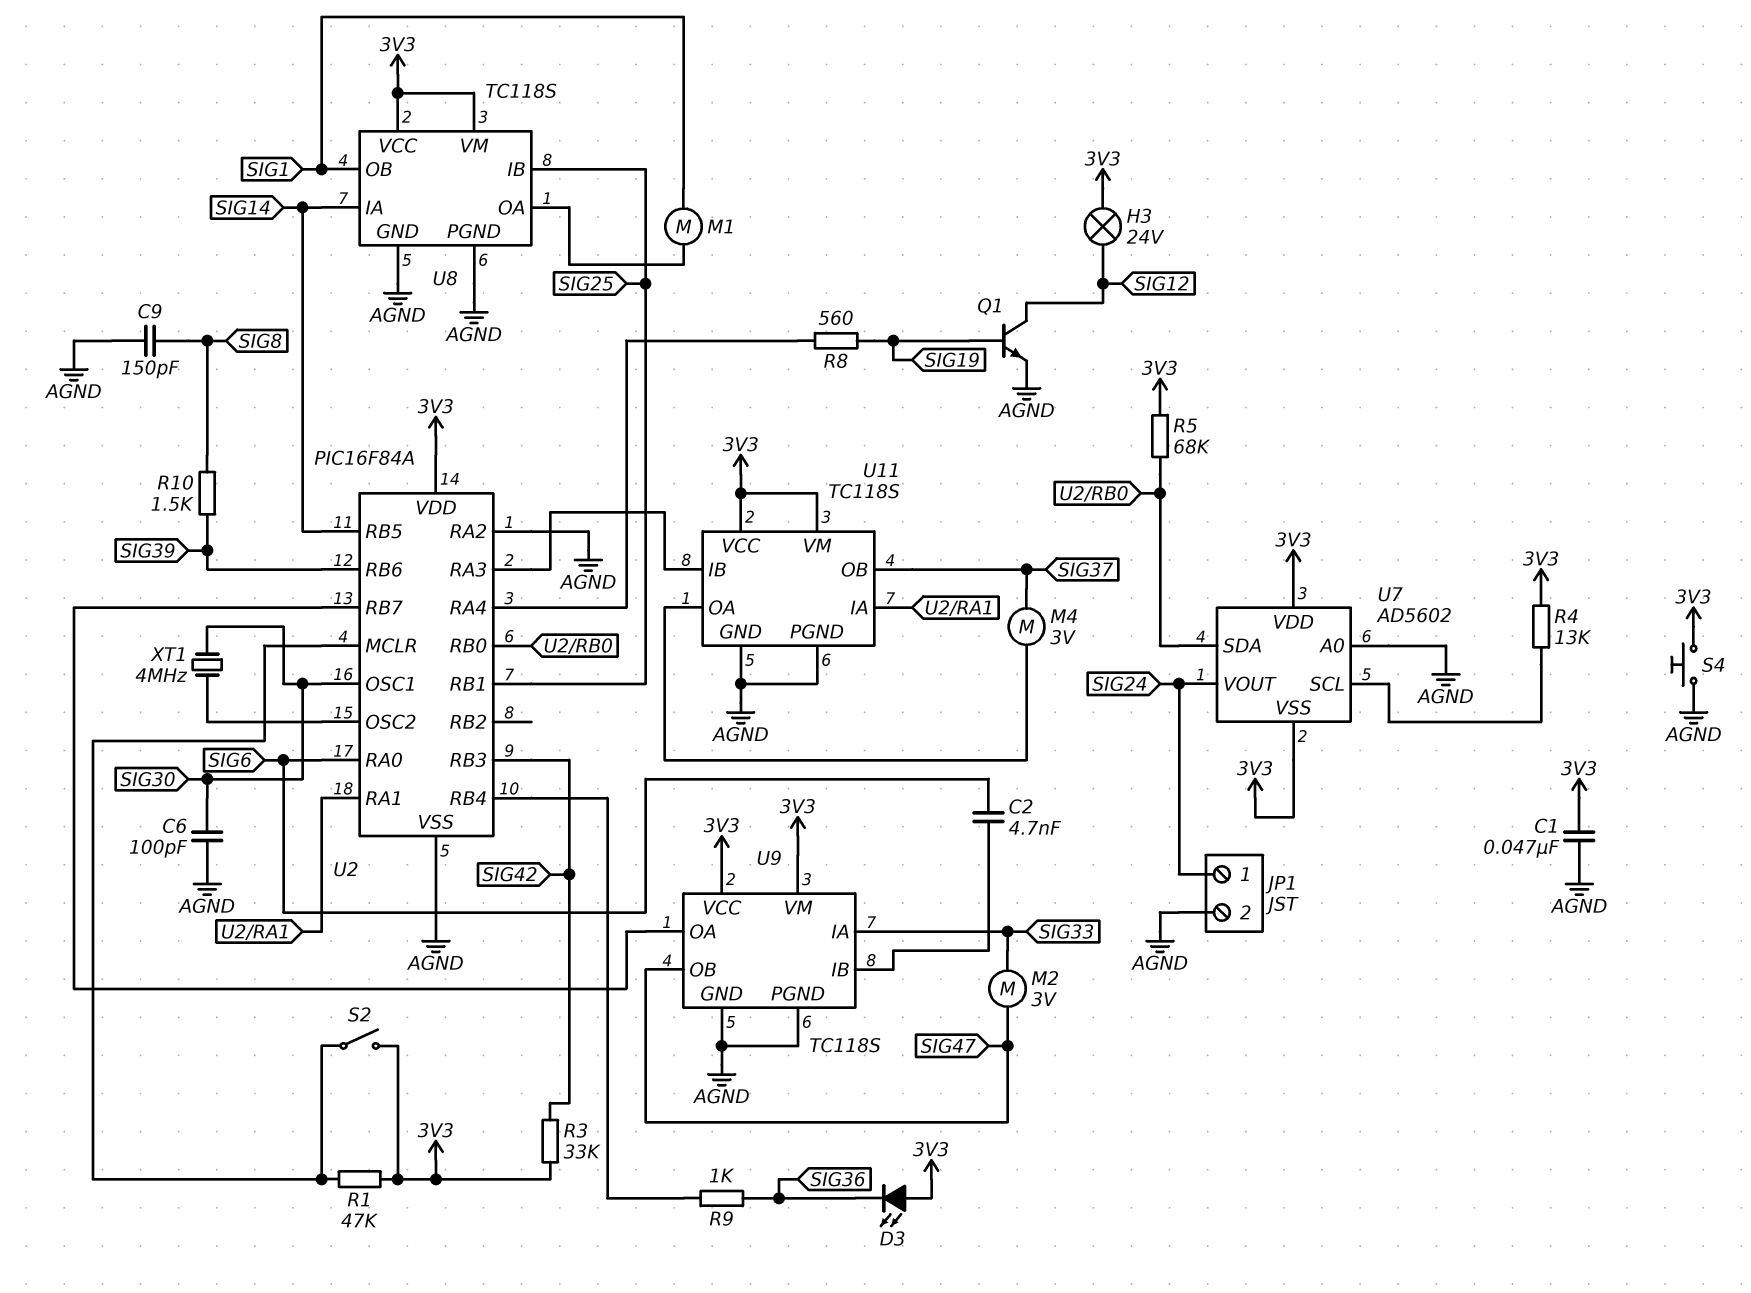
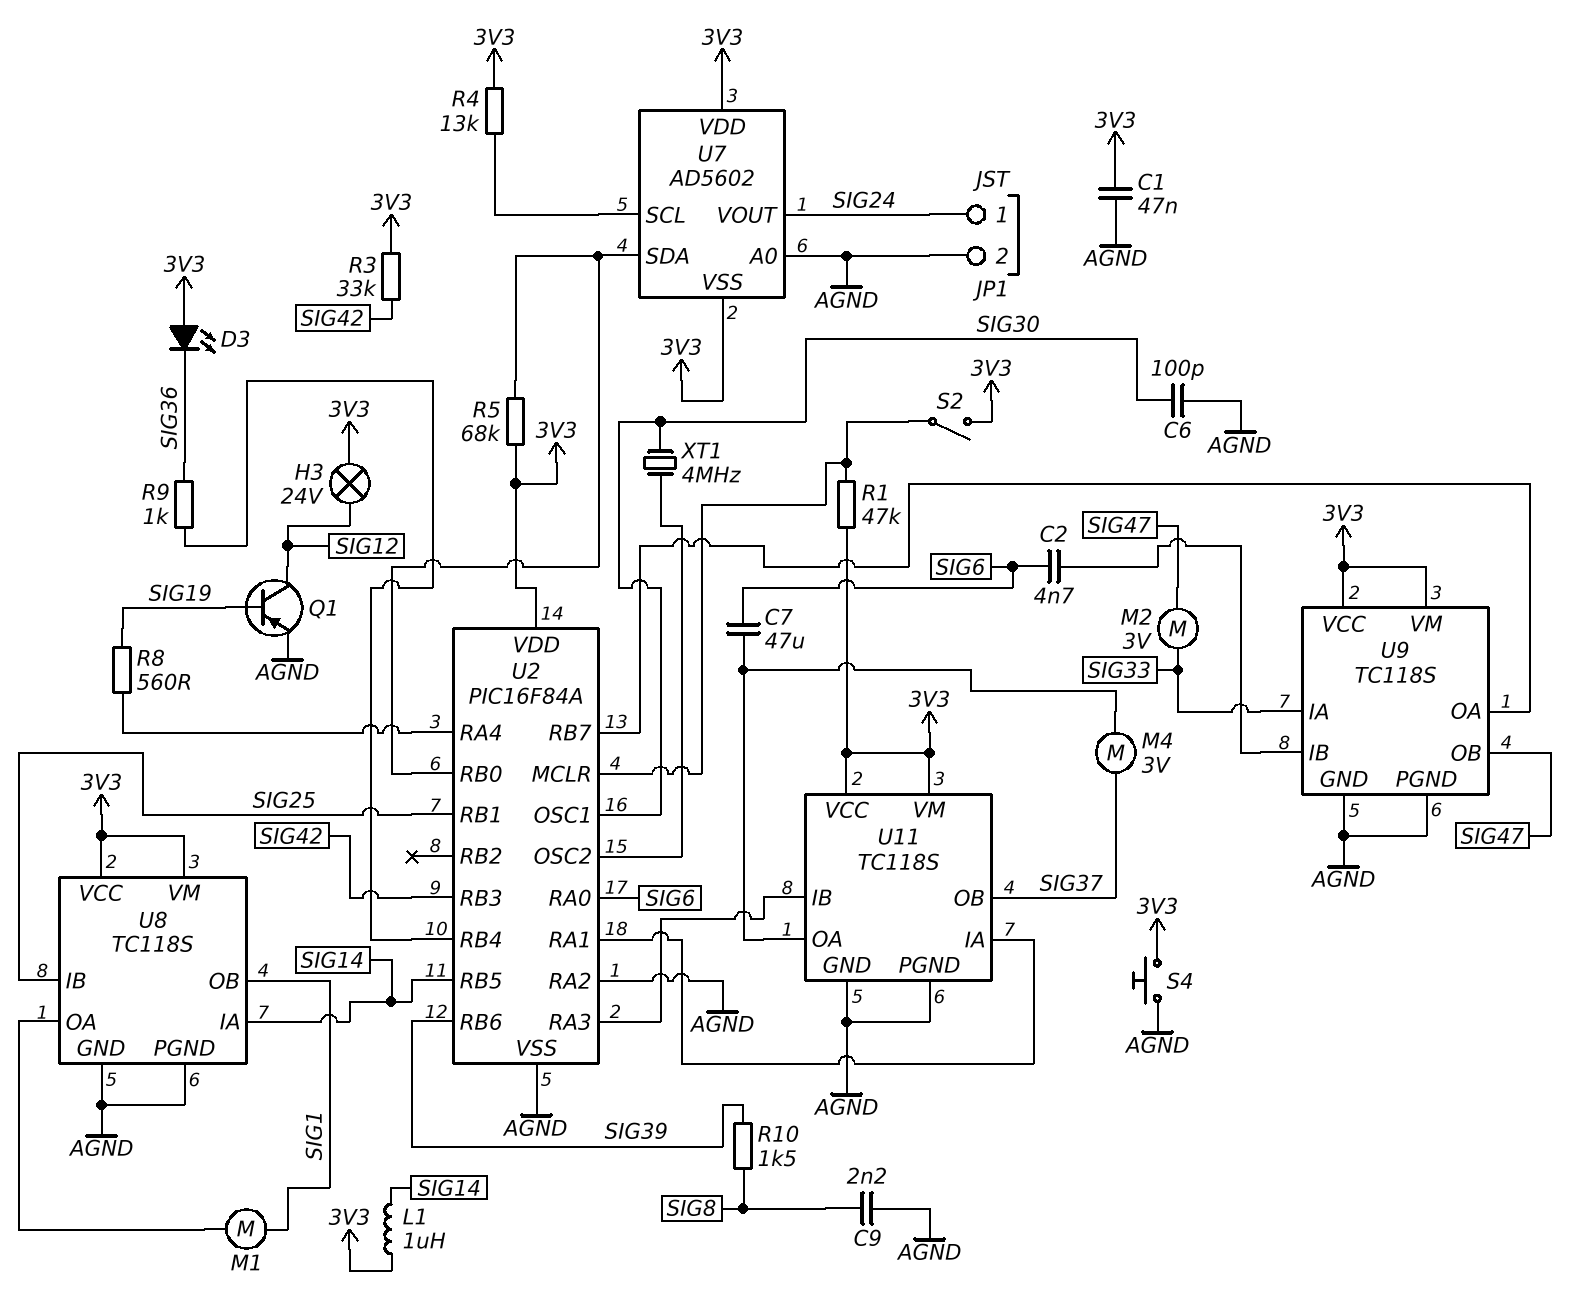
C7: none -> 47uF (SIG6, U11/OA)
C9: 150pF (AGND, SIG8) -> 2.2nF (AGND, SIG8)
L1: none -> 1uH (3V3, SIG14)
Q1: NPN (B SIG19, C SIG12, E AGND) -> PNP (B SIG19, C SIG12, E AGND)

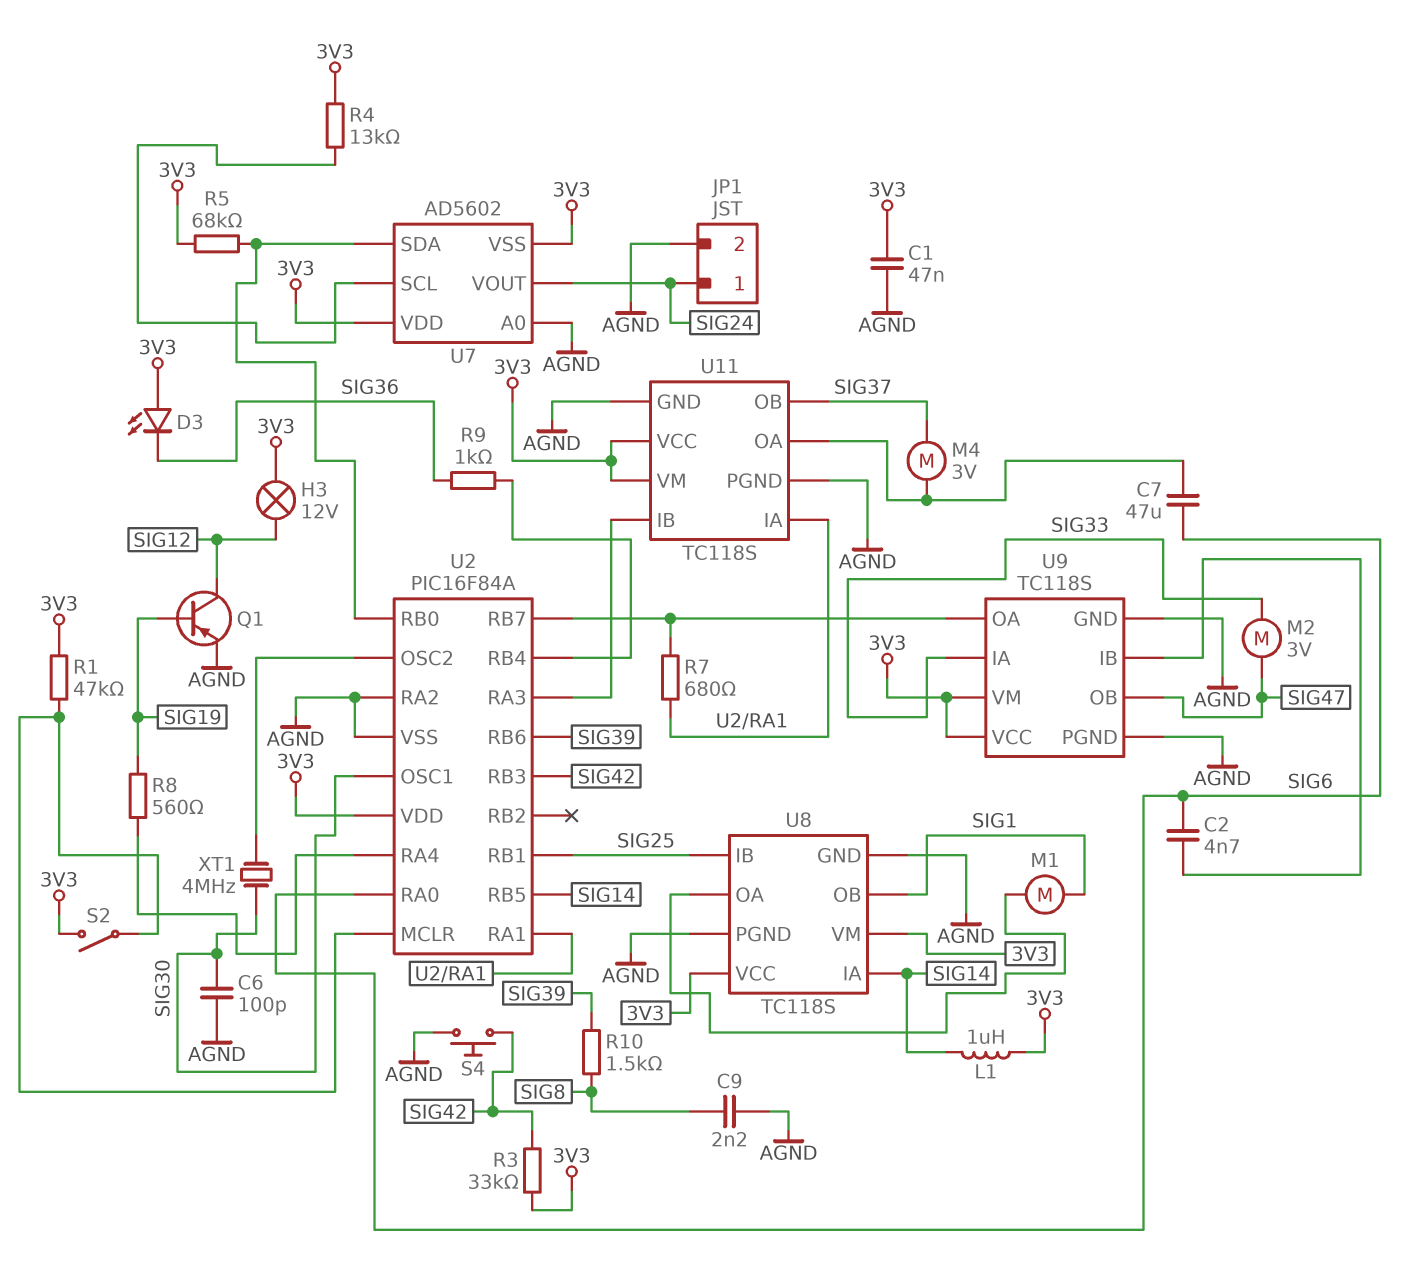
H3: lamp 24V (3V3, SIG12) -> lamp 12V (3V3, SIG12)
R7: none -> 680 (U2/RA1, U2/RB7)
S4: button (3V3, AGND) -> button (AGND, SIG42)

